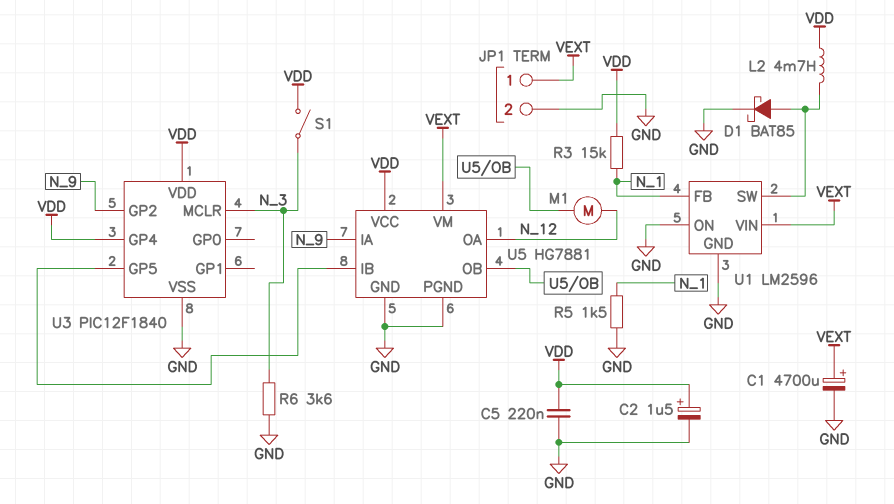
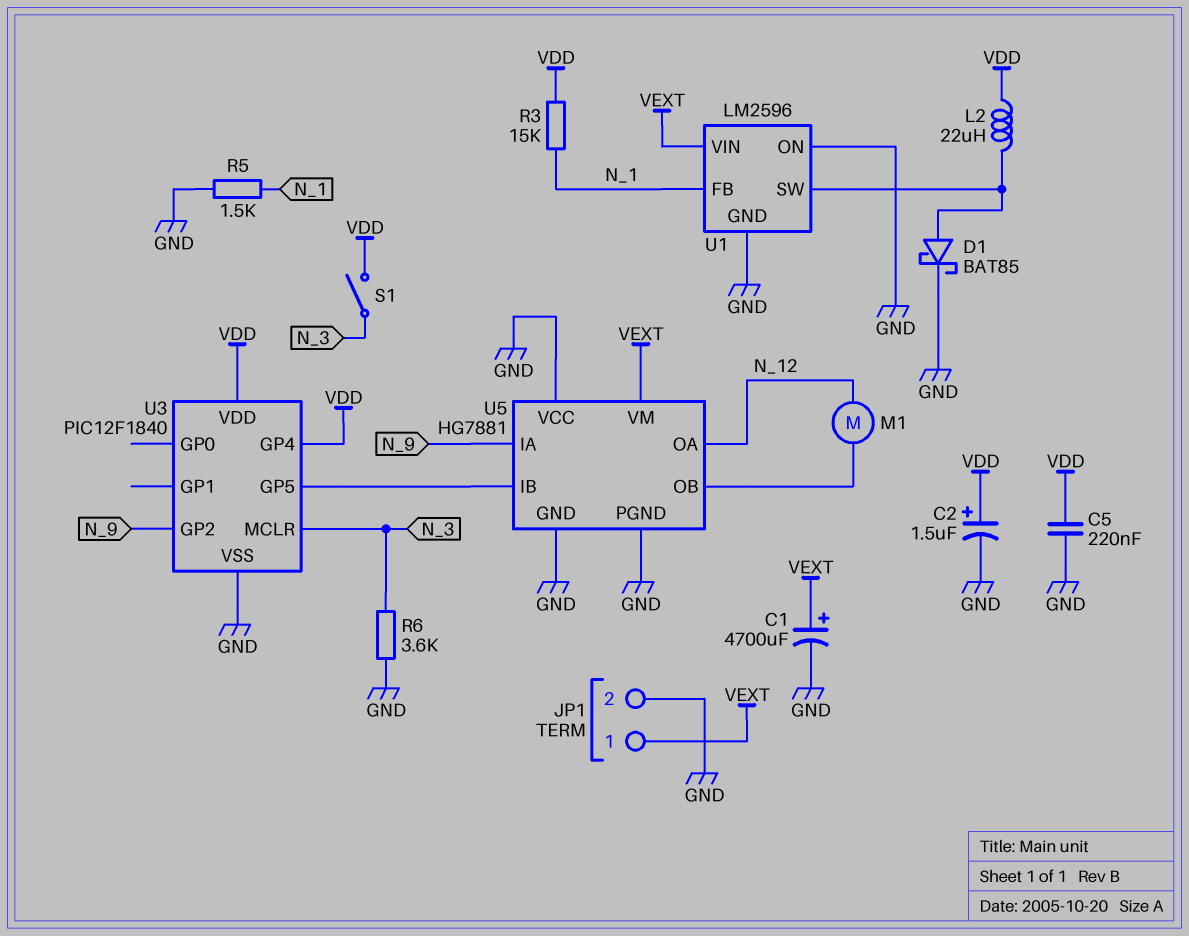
L2: 4.7mH (U1/SW, VDD) -> 22uH (U1/SW, VDD)
U5 pin VCC: VDD -> GND

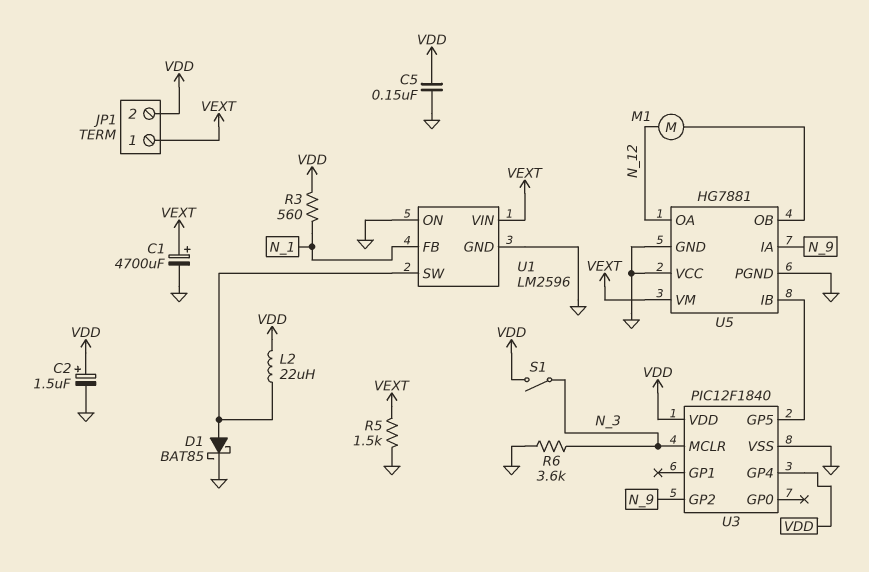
C5: 220nF (GND, VDD) -> 150nF (GND, VDD)
JP1 pin 2: GND -> VDD
R3: 15k (N_1, VDD) -> 560 (N_1, VDD)
R5: 1.5k (GND, N_1) -> 1.5k (GND, VEXT)

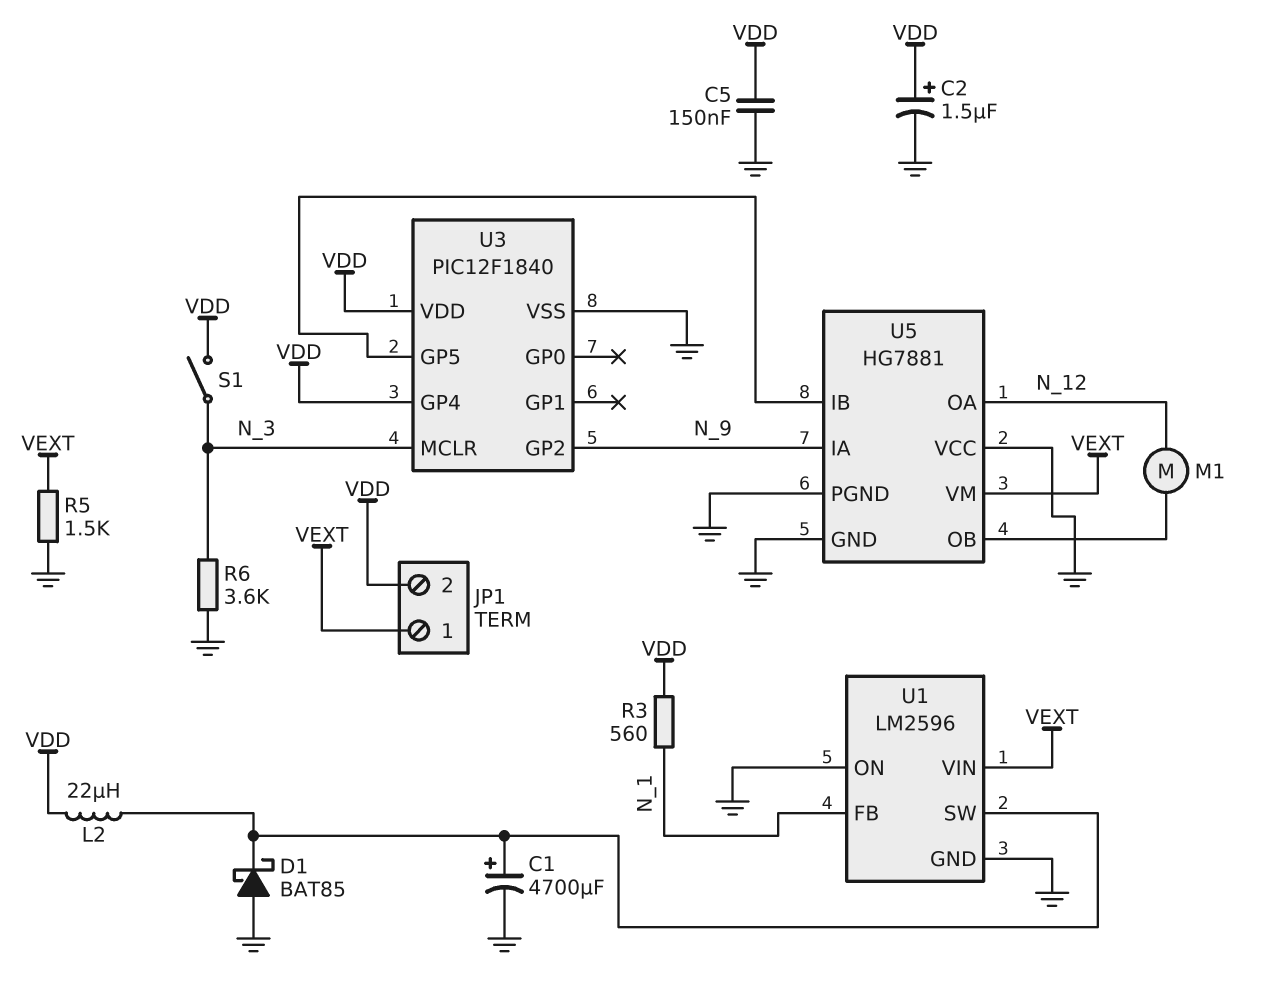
C1: 4700uF (plus VEXT, minus GND) -> 4700uF (plus U1/SW, minus GND)
D1: schottky BAT85 (A U1/SW, K GND) -> schottky BAT85 (A GND, K U1/SW)

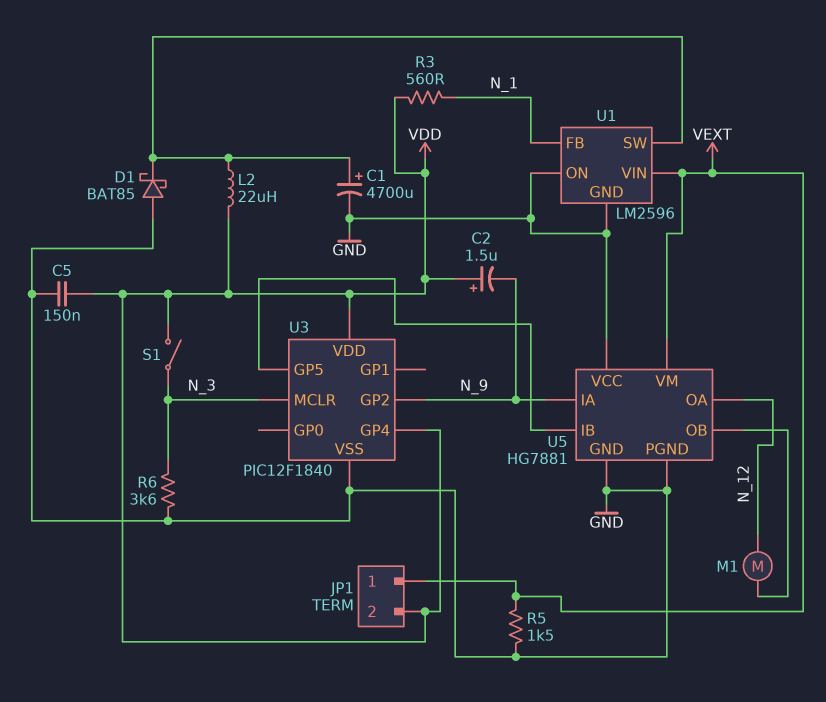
C2: 1.5uF (plus VDD, minus GND) -> 1.5uF (plus VDD, minus N_9)

